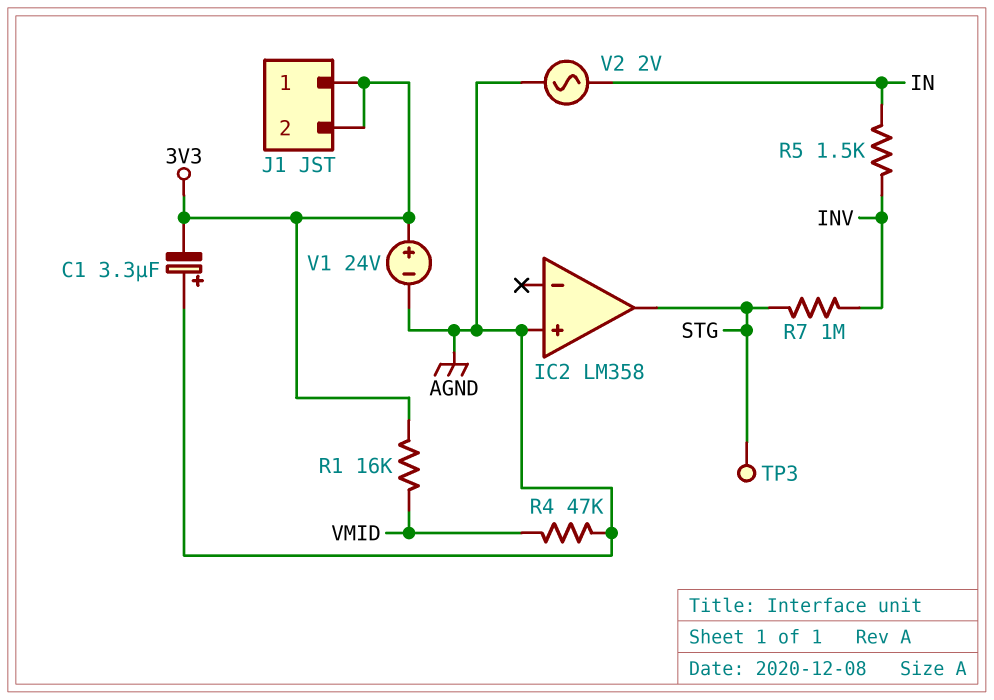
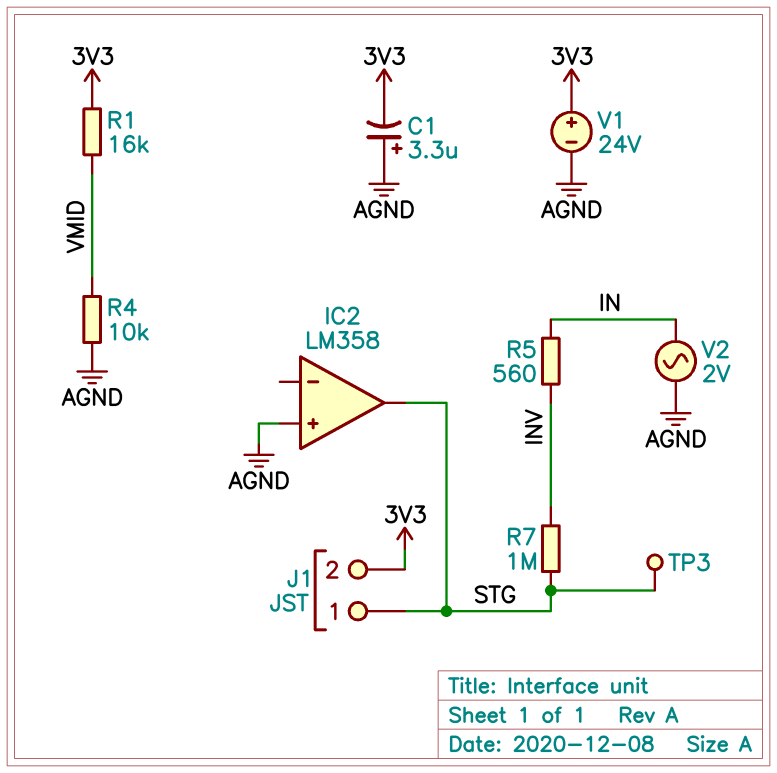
J1 pin 1: 3V3 -> STG
R4: 47k (AGND, VMID) -> 10k (AGND, VMID)
R5: 1.5k (IN, INV) -> 560 (IN, INV)

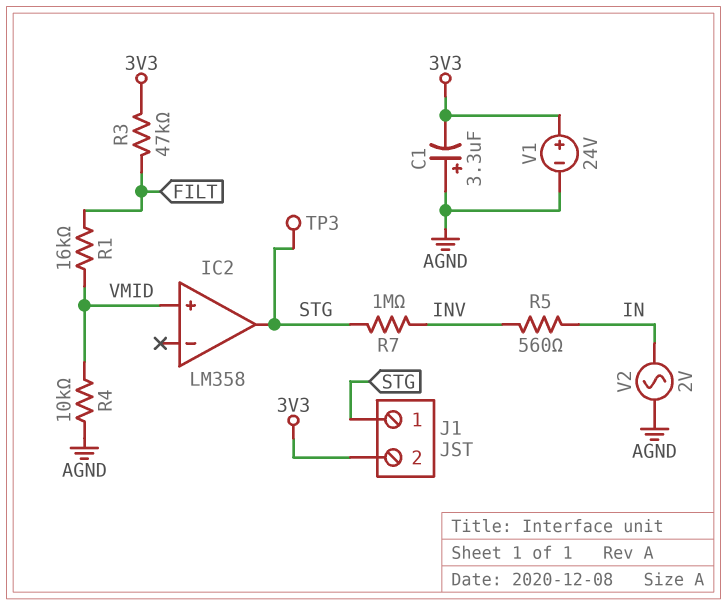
IC2 pin in+: AGND -> VMID
R1: 16k (3V3, VMID) -> 16k (FILT, VMID)
R3: none -> 47k (3V3, FILT)

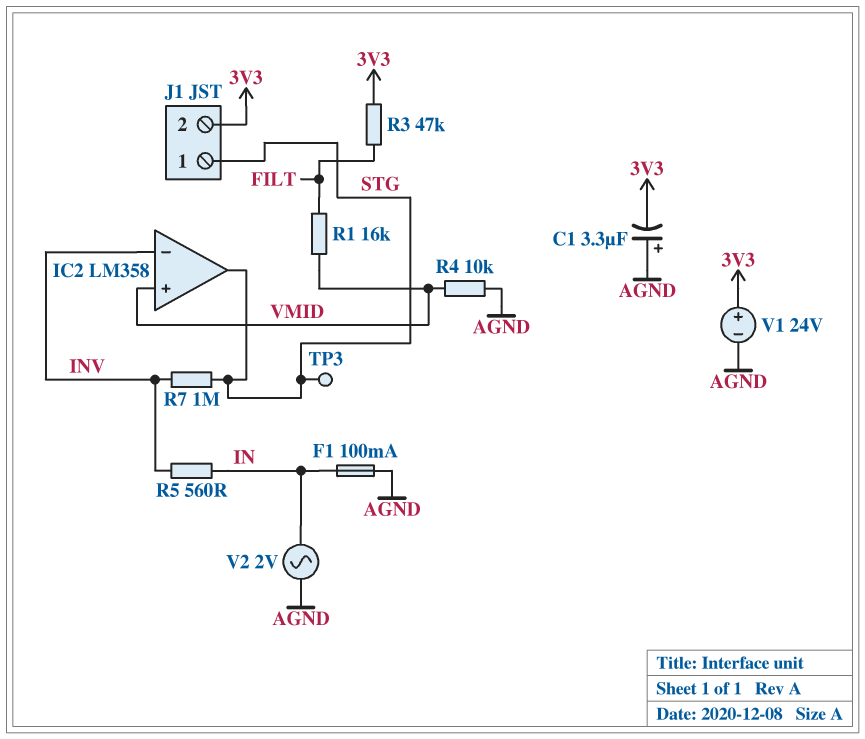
F1: none -> 100mA (AGND, IN)
IC2 pin in-: none -> INV

